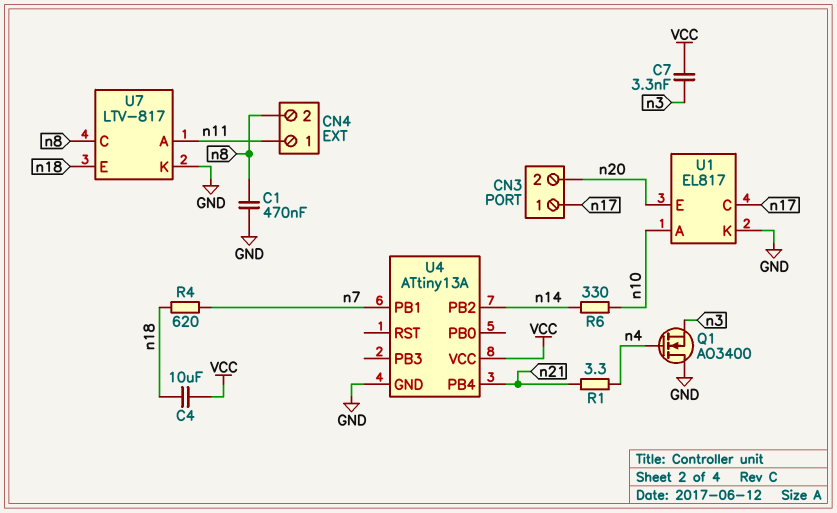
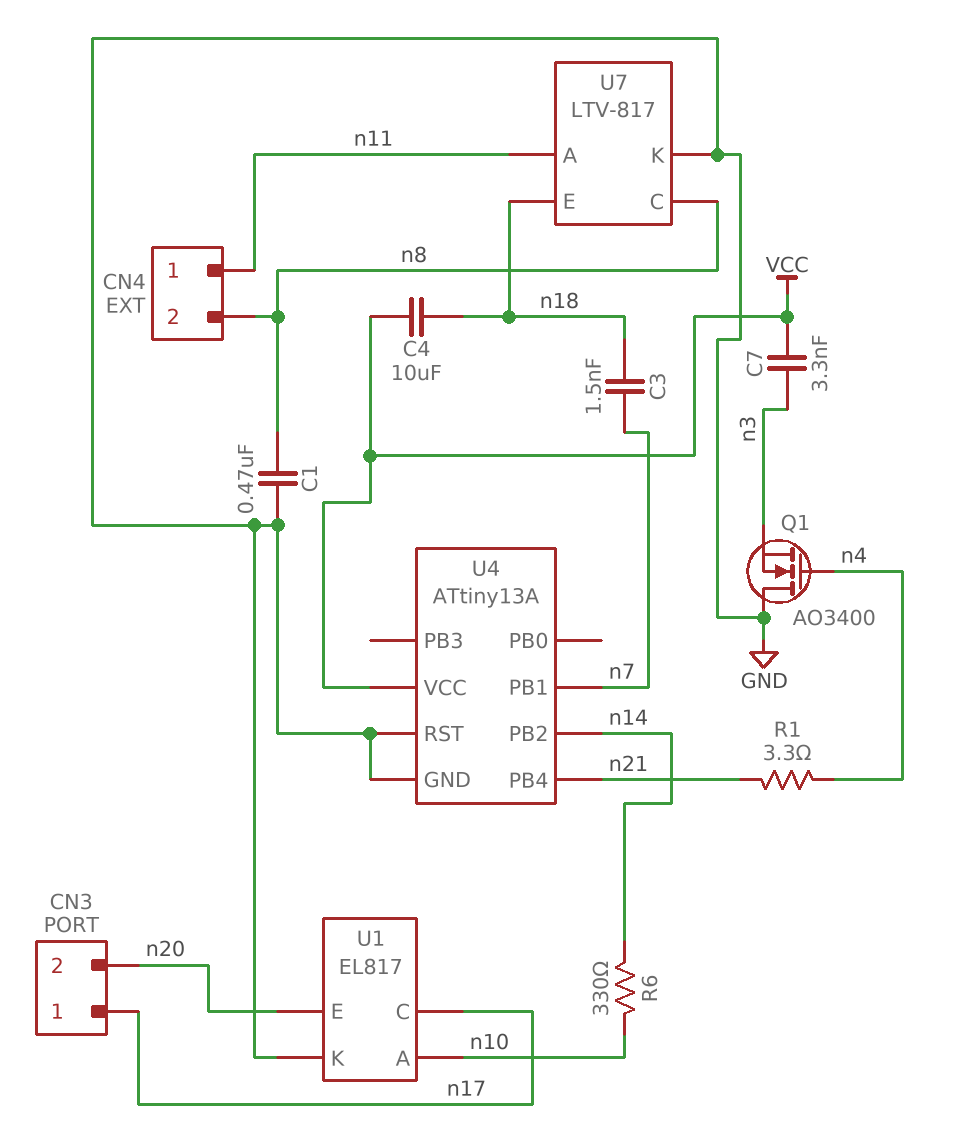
C3: none -> 1.5nF (n7, n18)
R4: 620 (n7, n18) -> none
U4 pin RST: none -> GND

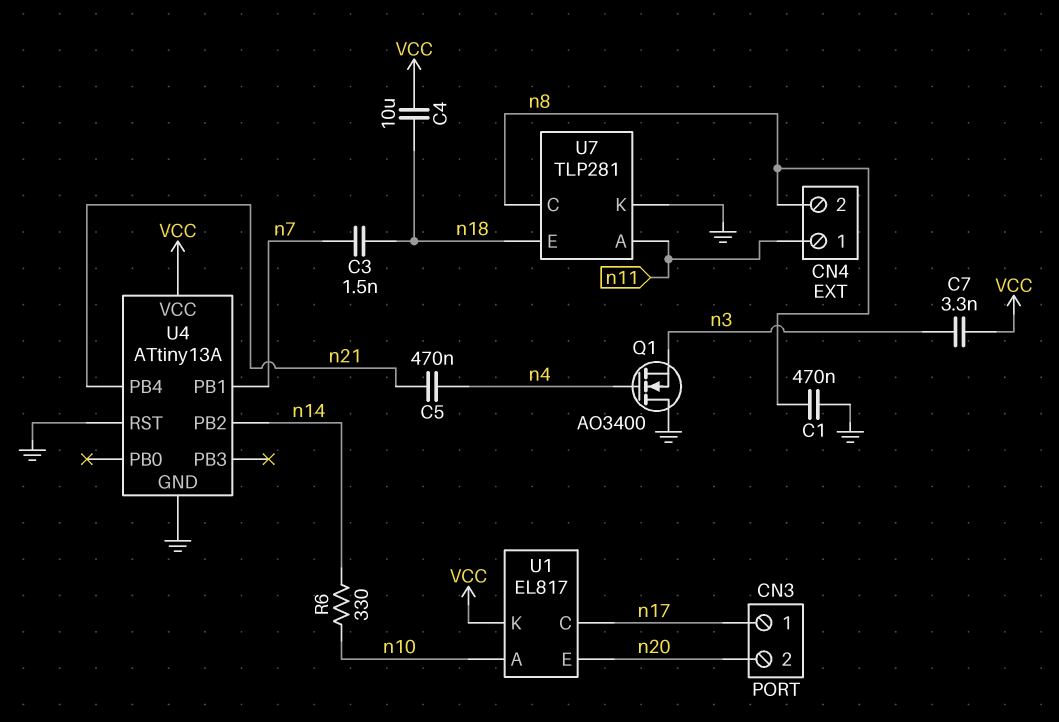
C5: none -> 470nF (n4, n21)
R1: 3.3 (n4, n21) -> none
U1 pin K: GND -> VCC
U7: LTV-817 -> TLP281

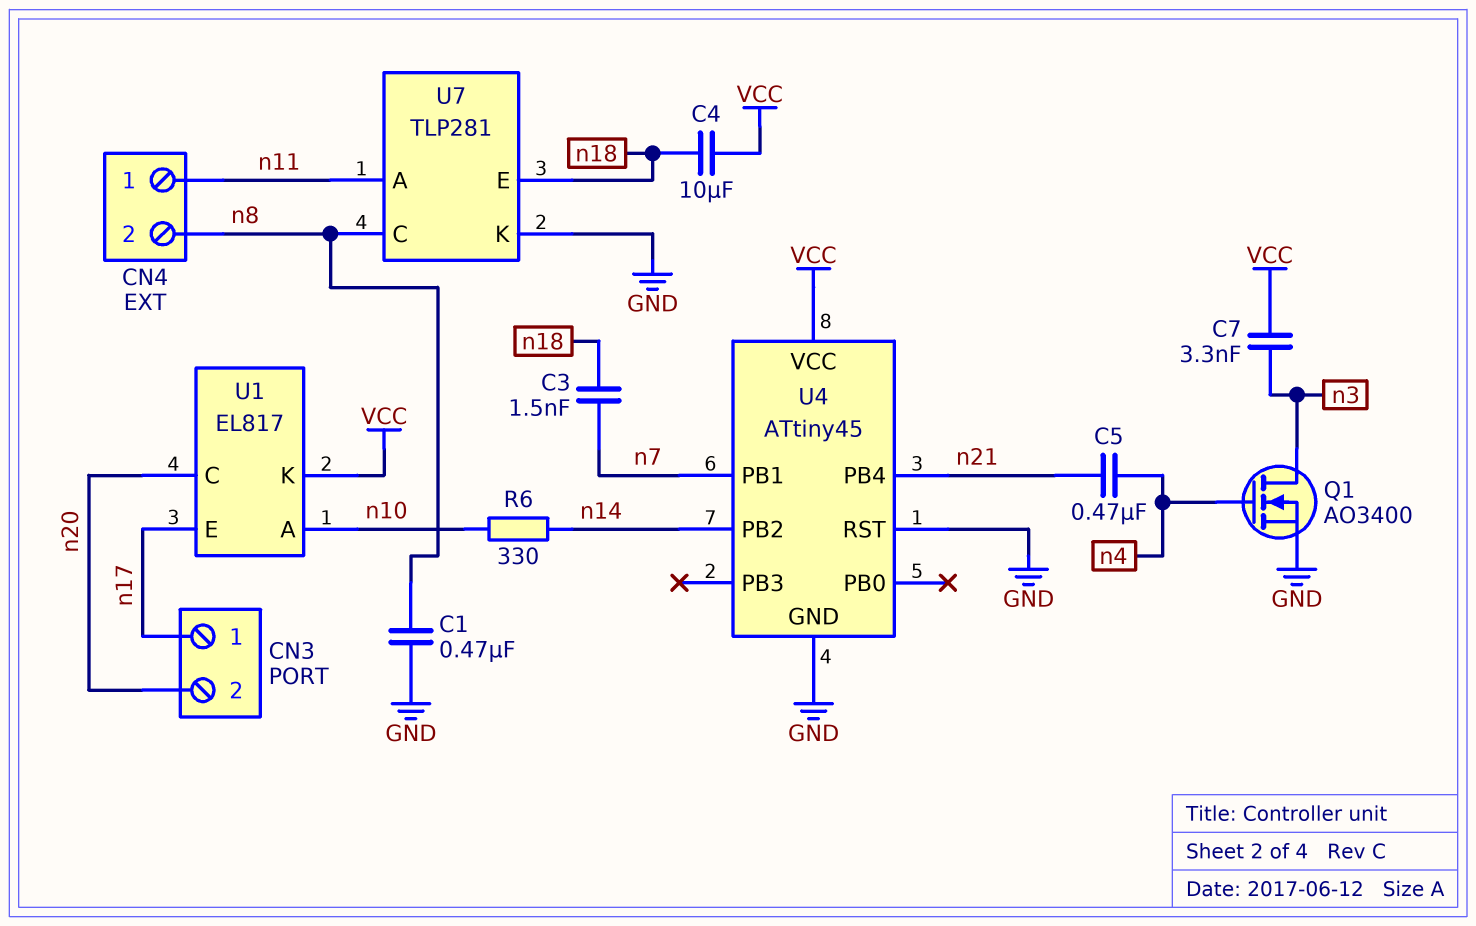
Q1: NMOS AO3400 (G n4, D GND, S n3) -> NMOS AO3400 (G n4, D n3, S GND)
U1 pin C: n17 -> n20
U1 pin E: n20 -> n17
U4: ATtiny13A -> ATtiny45

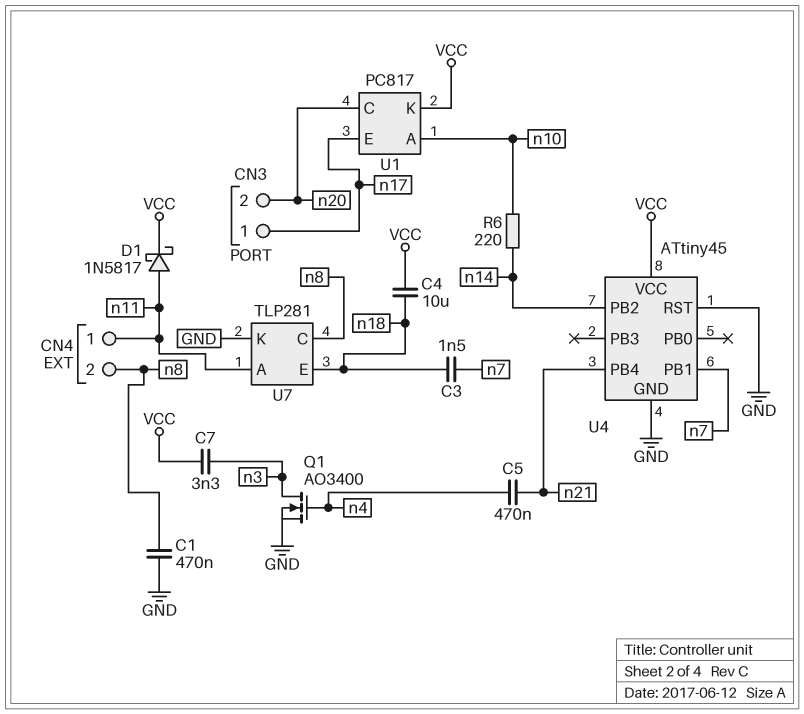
D1: none -> schottky 1N5817 (A n11, K VCC)
R6: 330 (n10, n14) -> 220 (n10, n14)
U1: EL817 -> PC817

